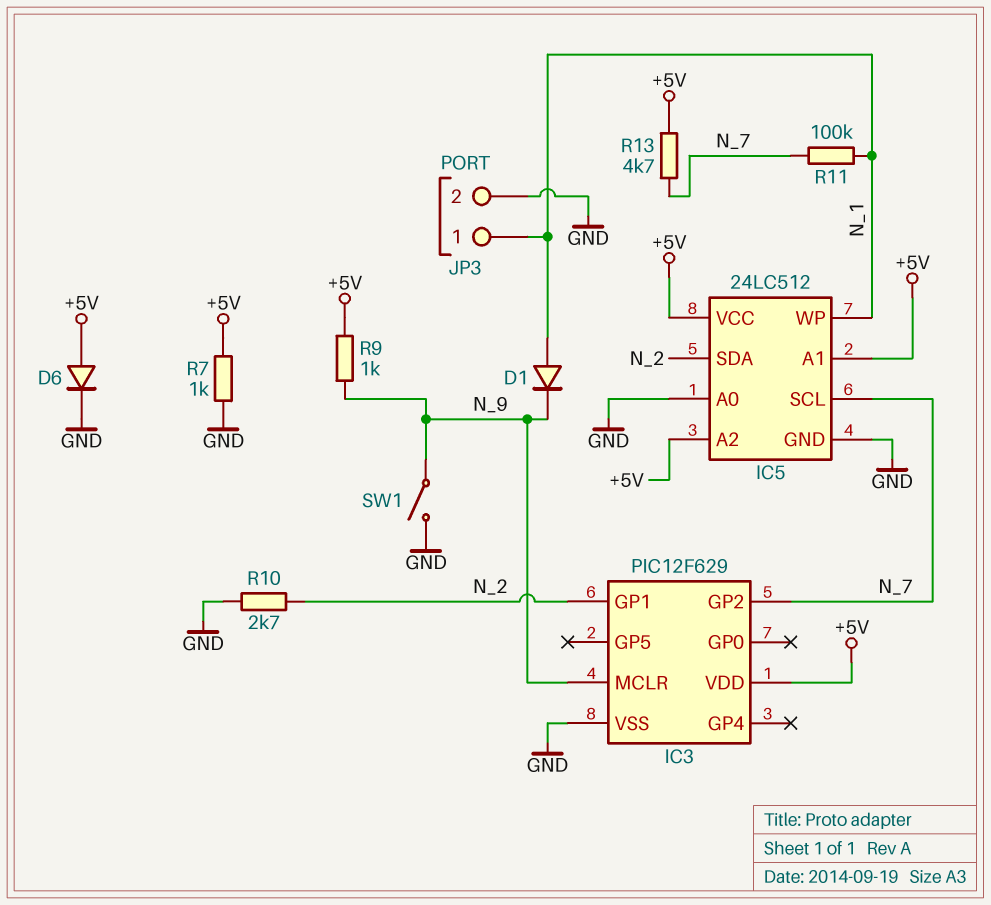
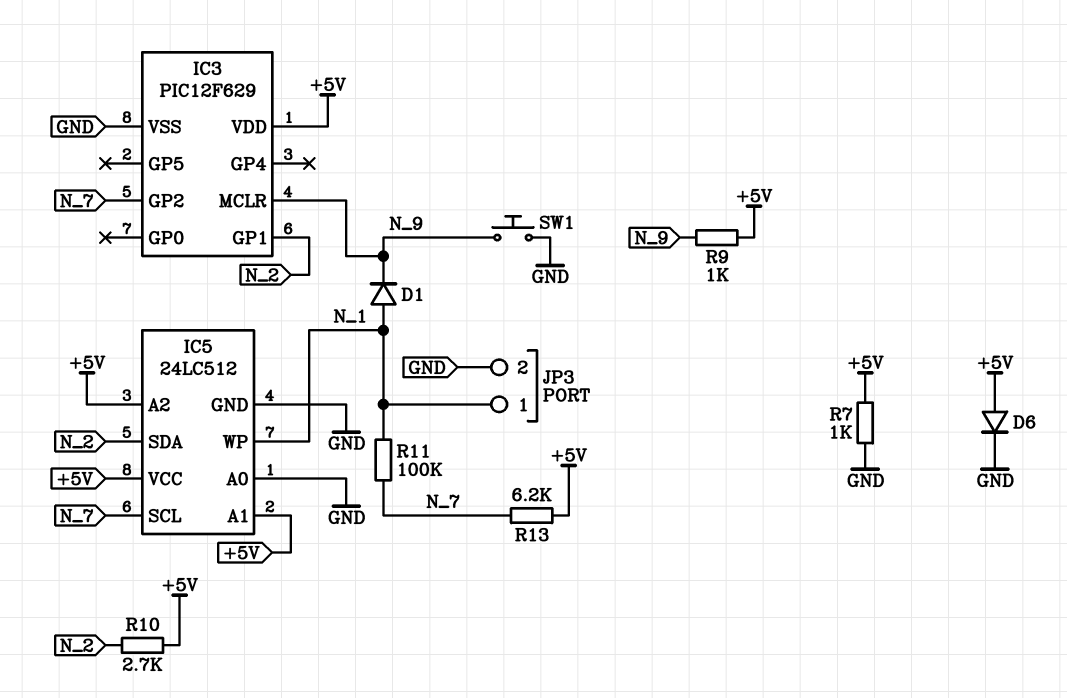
R10: 2.7k (GND, N_2) -> 2.7k (+5V, N_2)
R13: 4.7k (+5V, N_7) -> 6.2k (+5V, N_7)
SW1: switch (GND, N_9) -> button (GND, N_9)

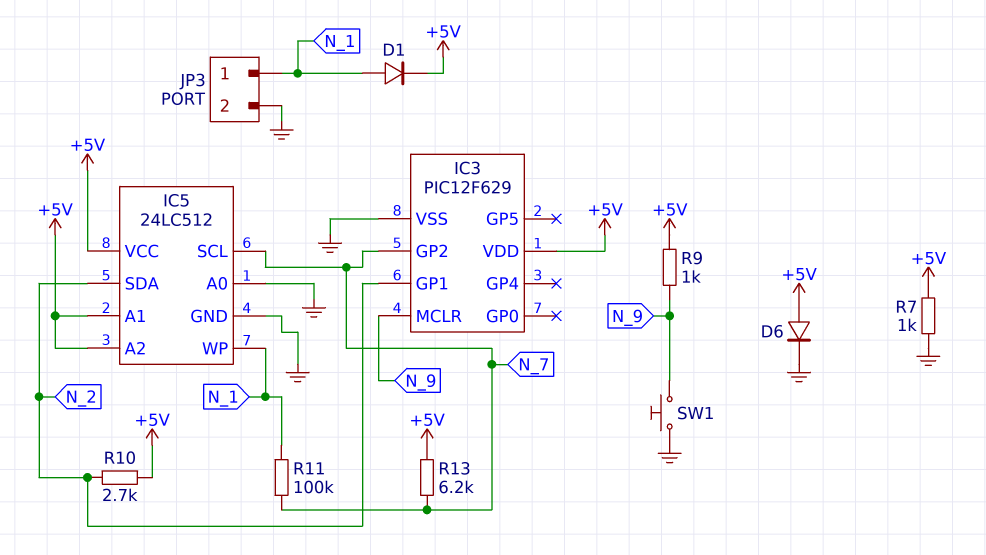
D1: diode (A N_1, K N_9) -> diode (A N_1, K +5V)

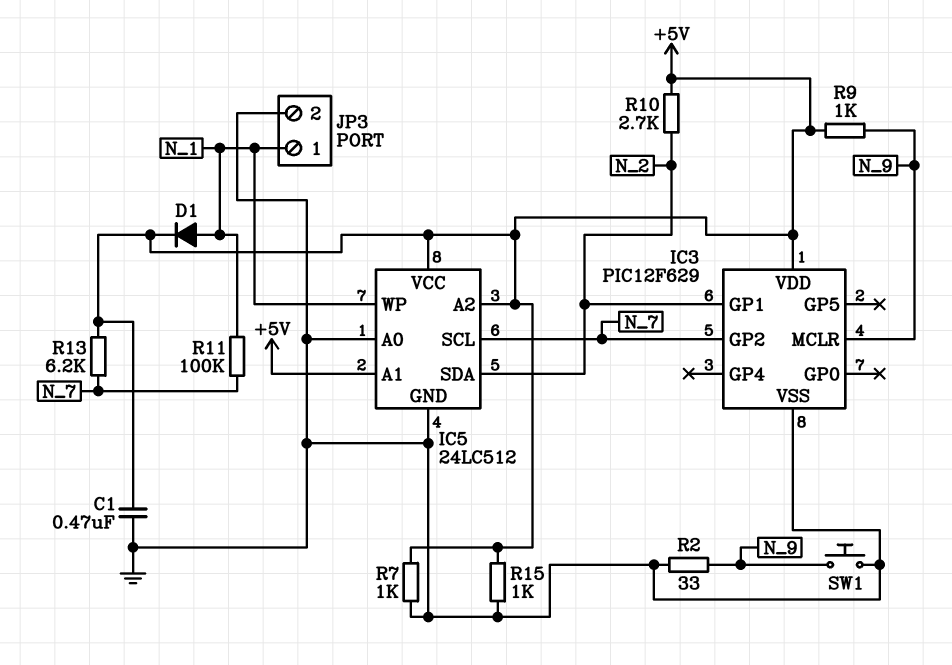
C1: none -> 470nF (+5V, GND)
D6: diode (A +5V, K GND) -> none
R2: none -> 33 (GND, N_9)
R15: none -> 1k (+5V, GND)

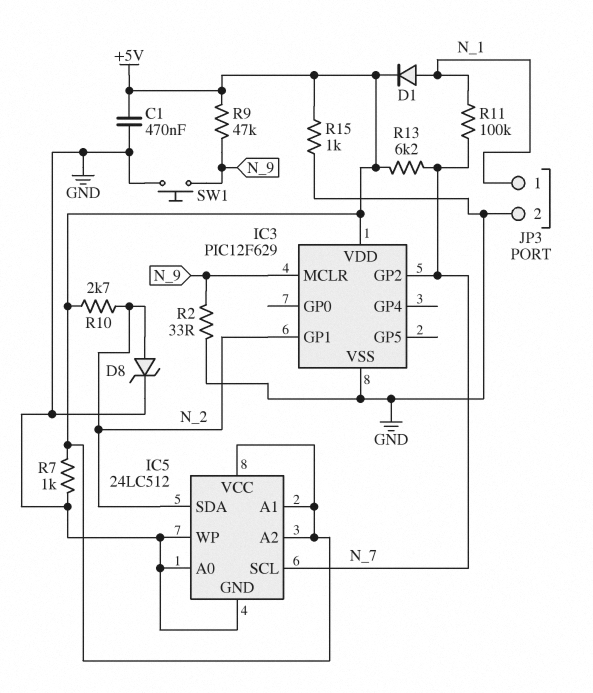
D8: none -> zener (A N_2, K GND)
IC5 pin WP: N_1 -> GND
R9: 1k (+5V, N_9) -> 47k (+5V, N_9)

